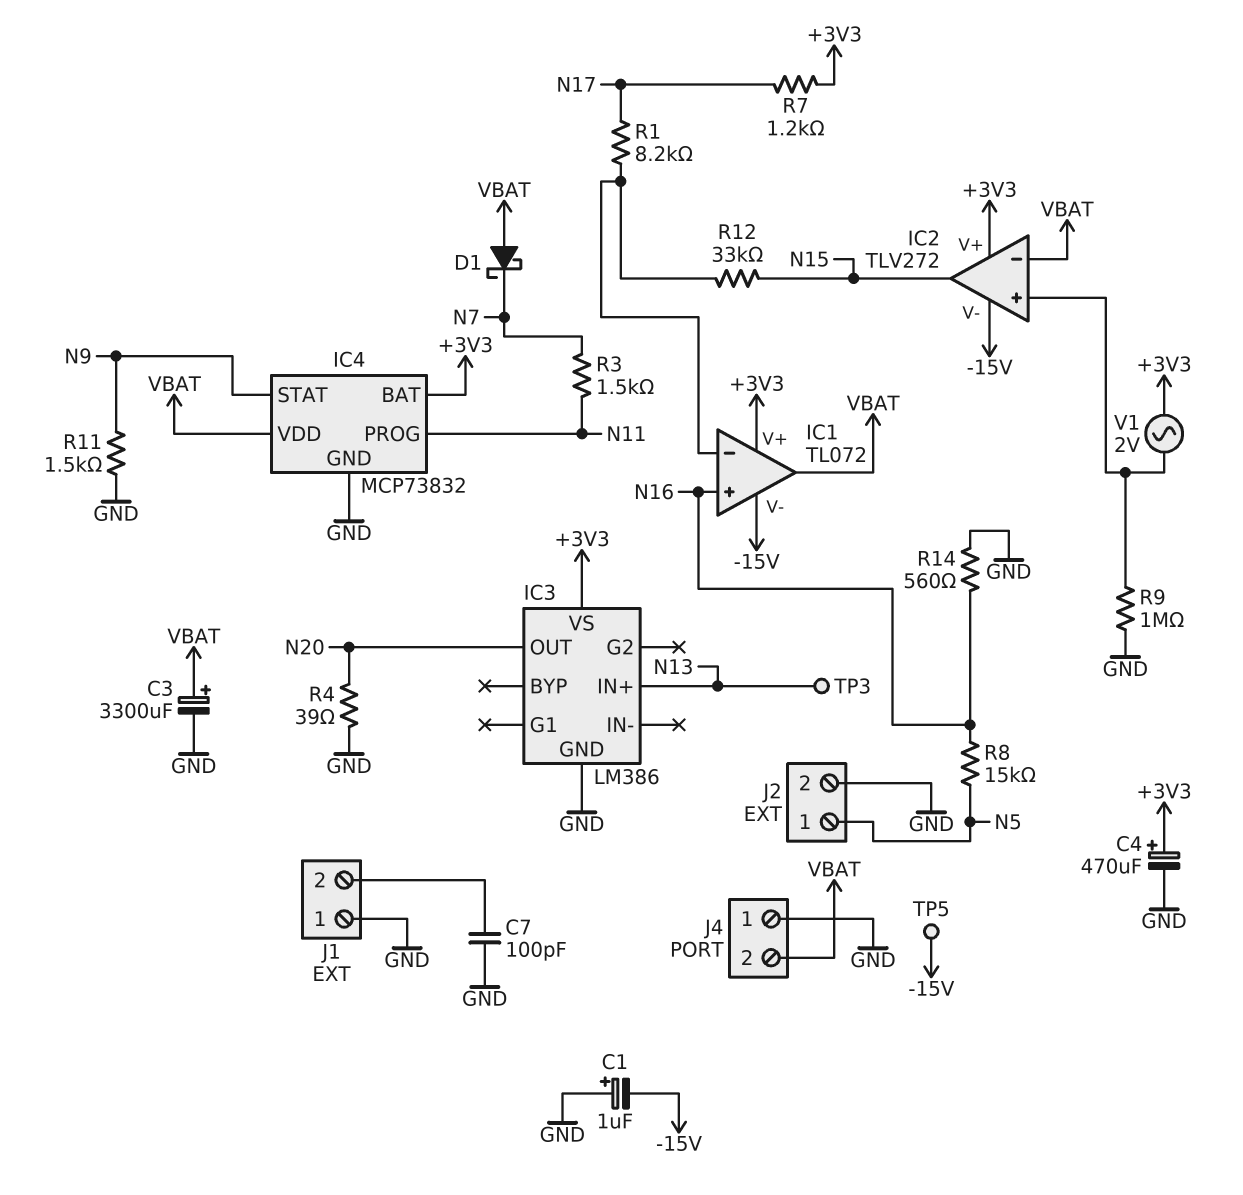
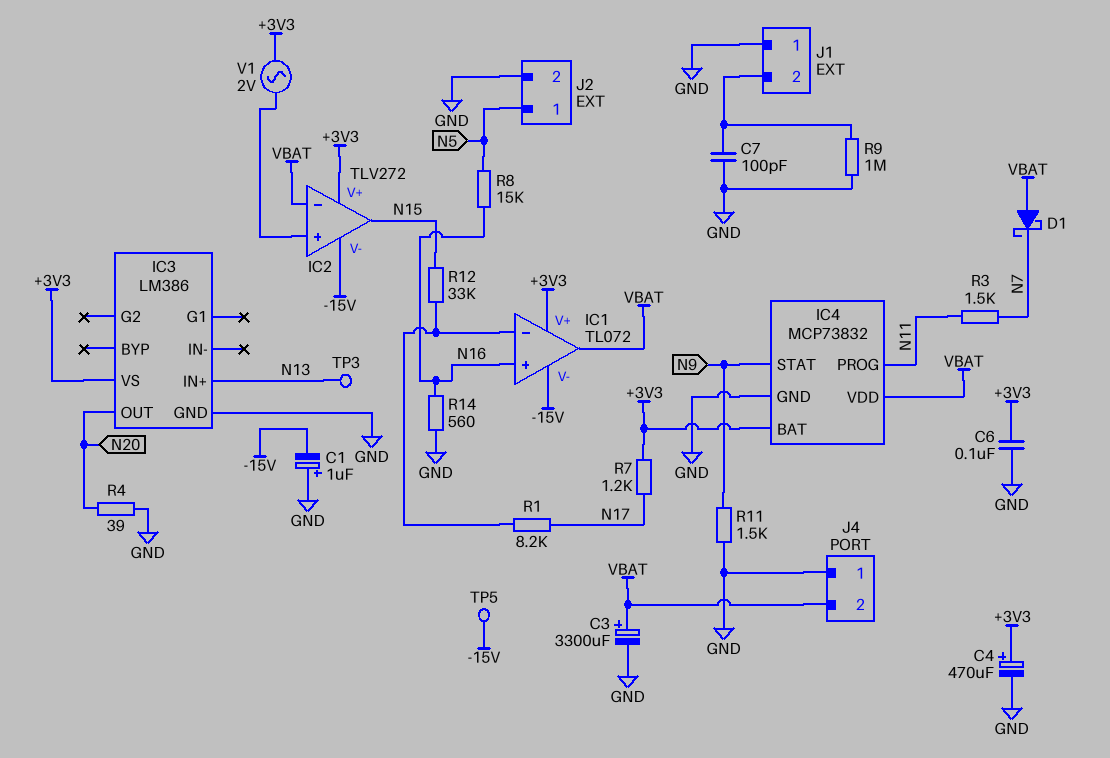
C6: none -> 100nF (+3V3, GND)
R9: 1M (GND, IC2/in+) -> 1M (GND, J1/2)

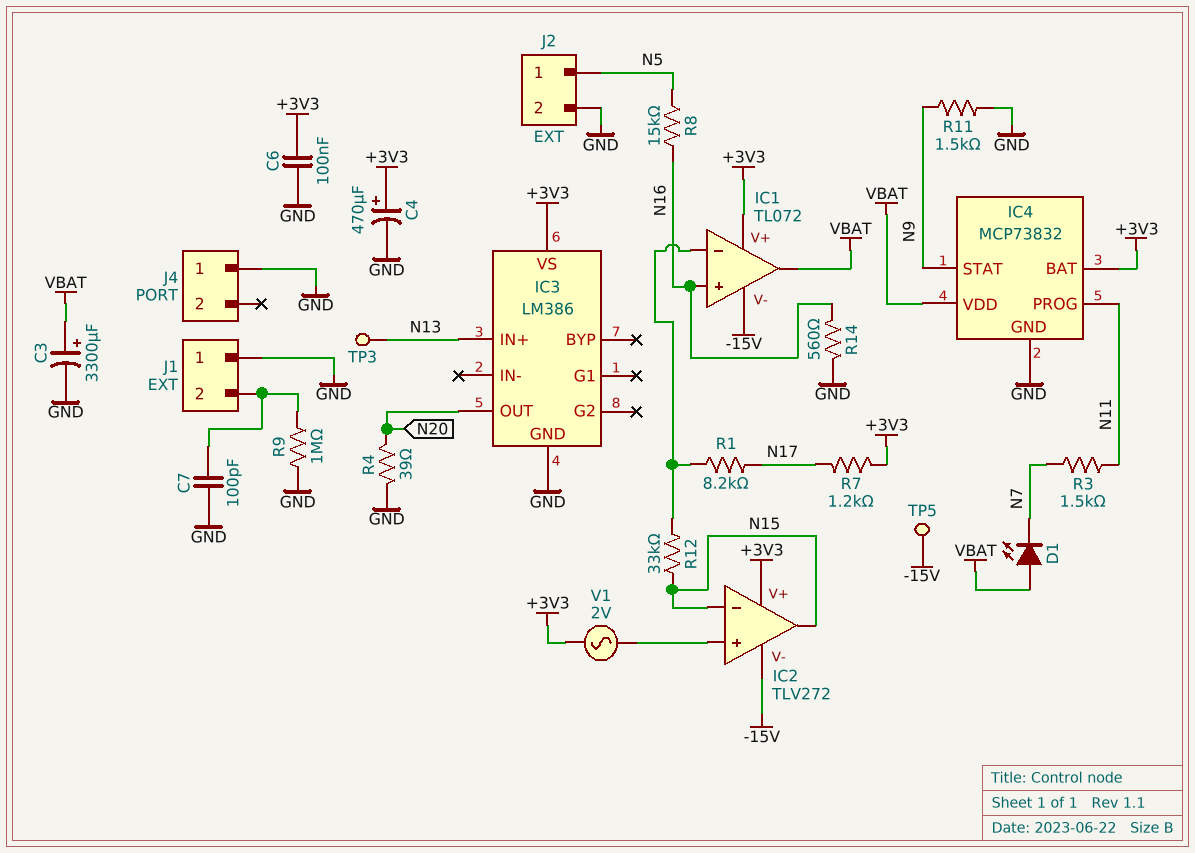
C1: 1uF (plus GND, minus -15V) -> none
D1: schottky (A VBAT, K N7) -> LED (A VBAT, K N7)
IC2 pin in-: VBAT -> N15
J4 pin 2: VBAT -> none

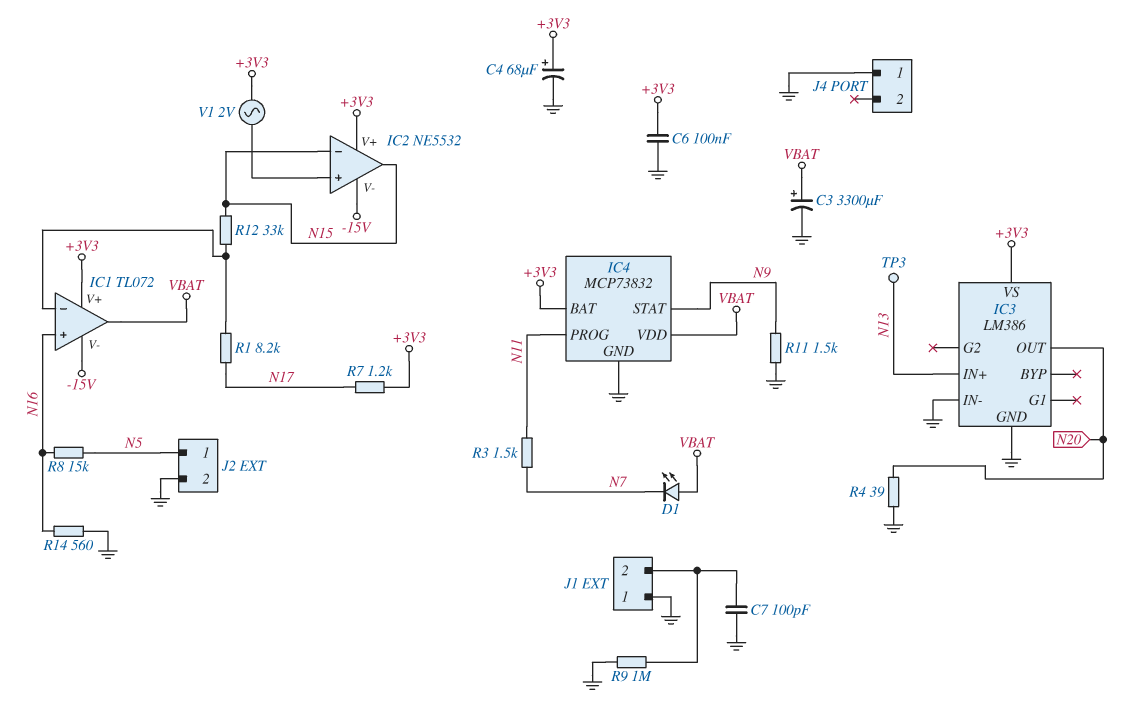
C4: 470uF (plus +3V3, minus GND) -> 68uF (plus +3V3, minus GND)
IC2: TLV272 -> NE5532
IC3 pin IN-: none -> GND
TP5: test point (-15V) -> none

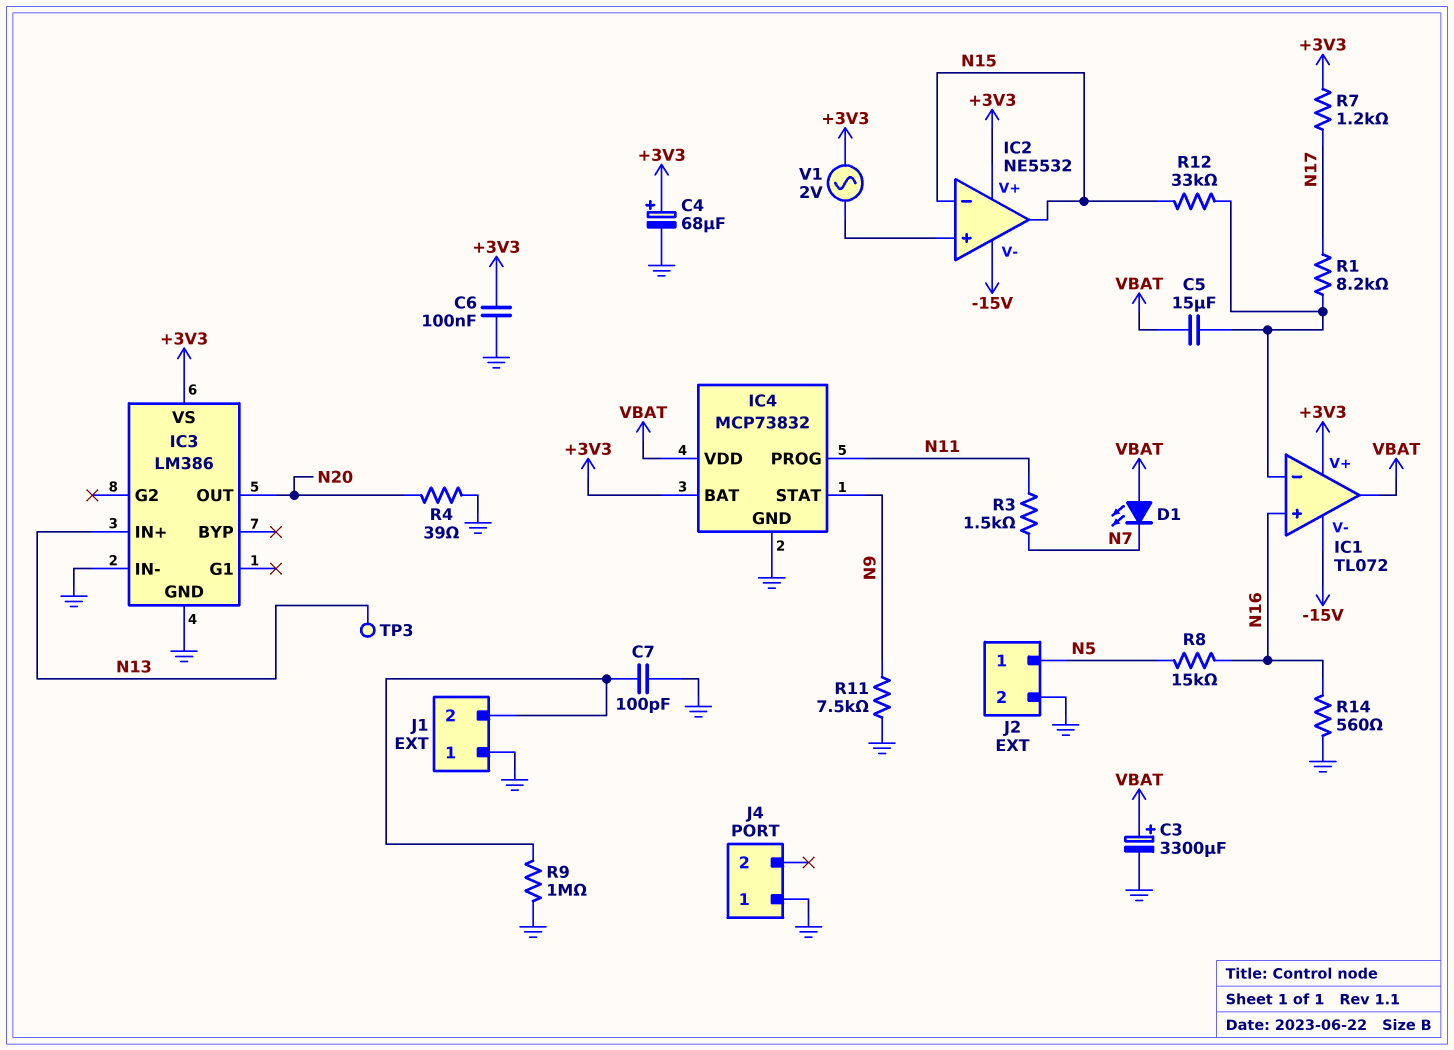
C5: none -> 15uF (IC1/in-, VBAT)
R11: 1.5k (GND, N9) -> 7.5k (GND, N9)

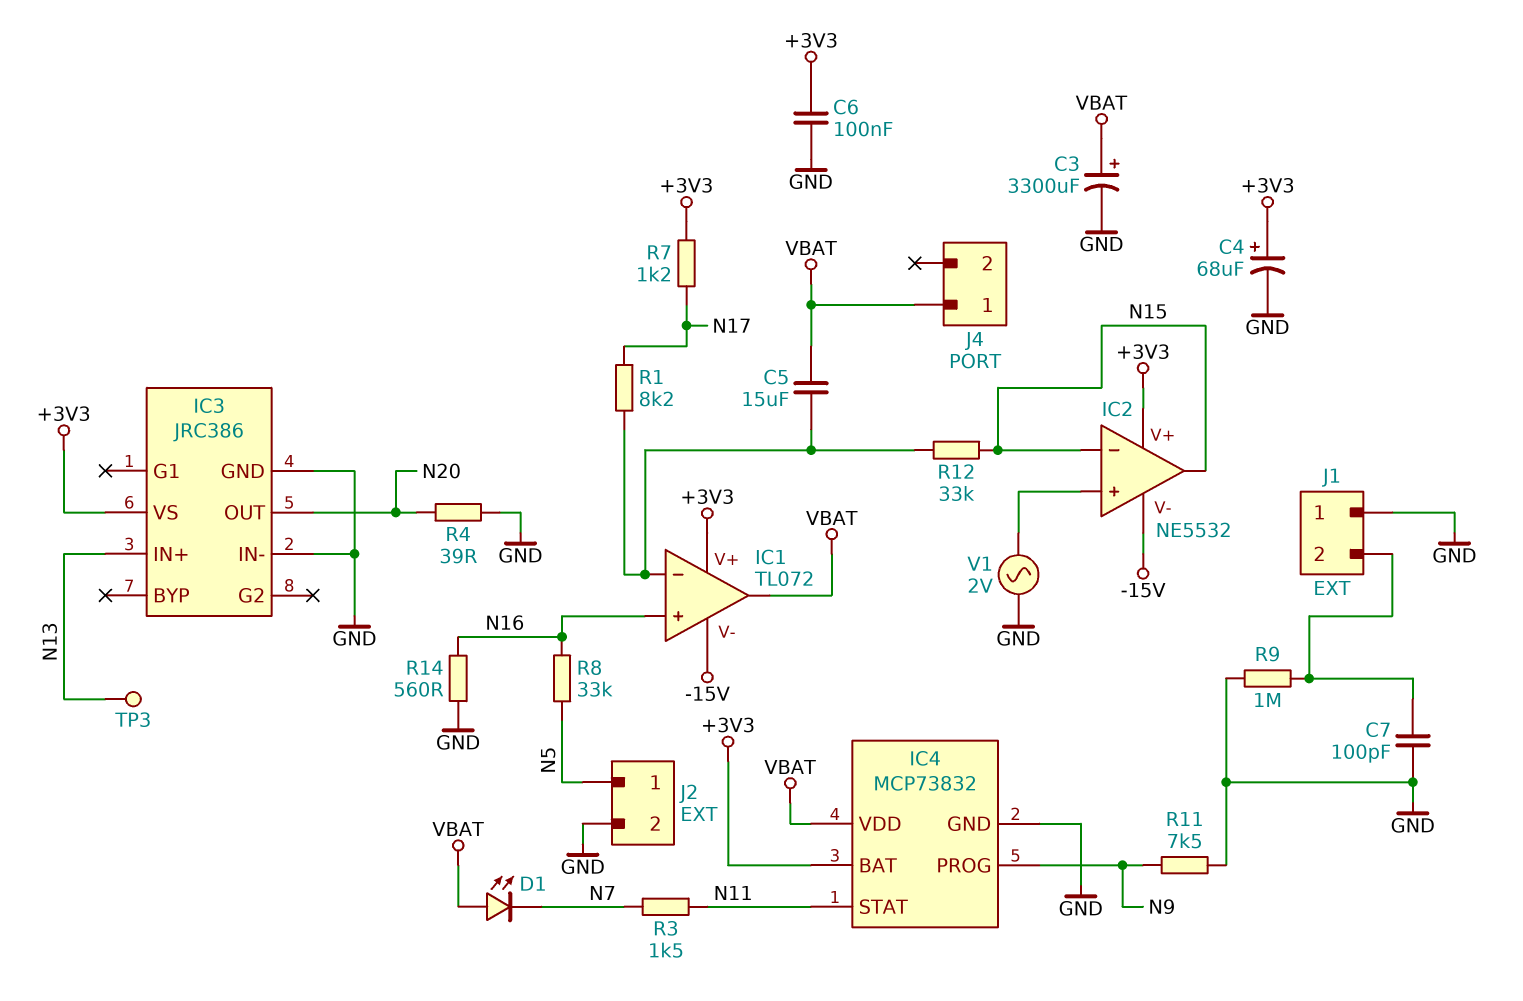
IC3: LM386 -> JRC386
IC4 pin PROG: N11 -> N9
IC4 pin STAT: N9 -> N11
J4 pin 1: GND -> VBAT
R8: 15k (N5, N16) -> 33k (N5, N16)
V1: AC 2V (+3V3, IC2/in+) -> AC 2V (GND, IC2/in+)

